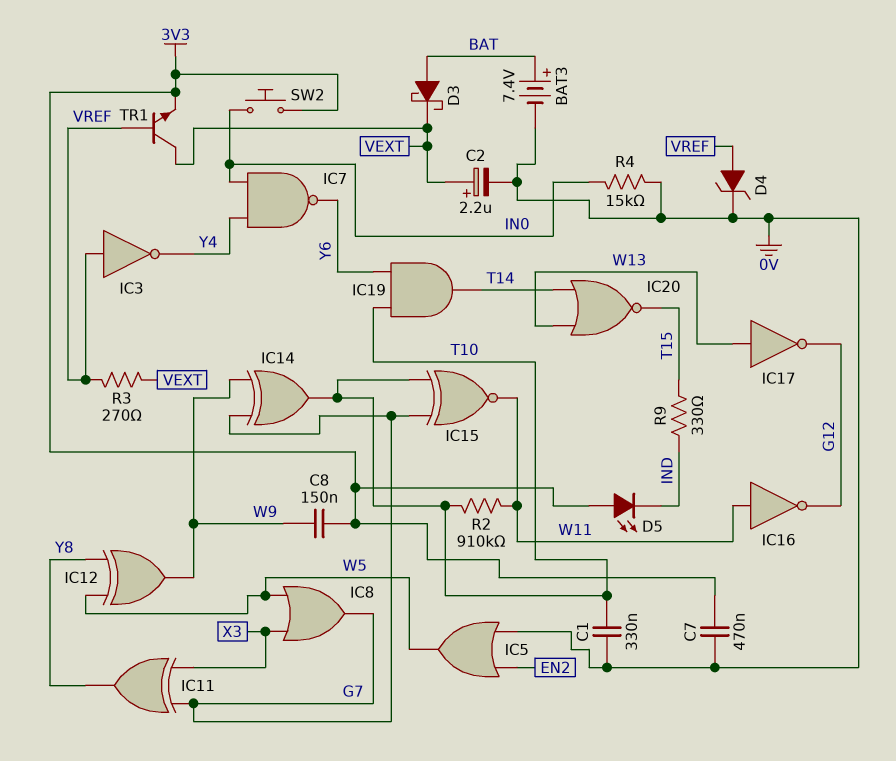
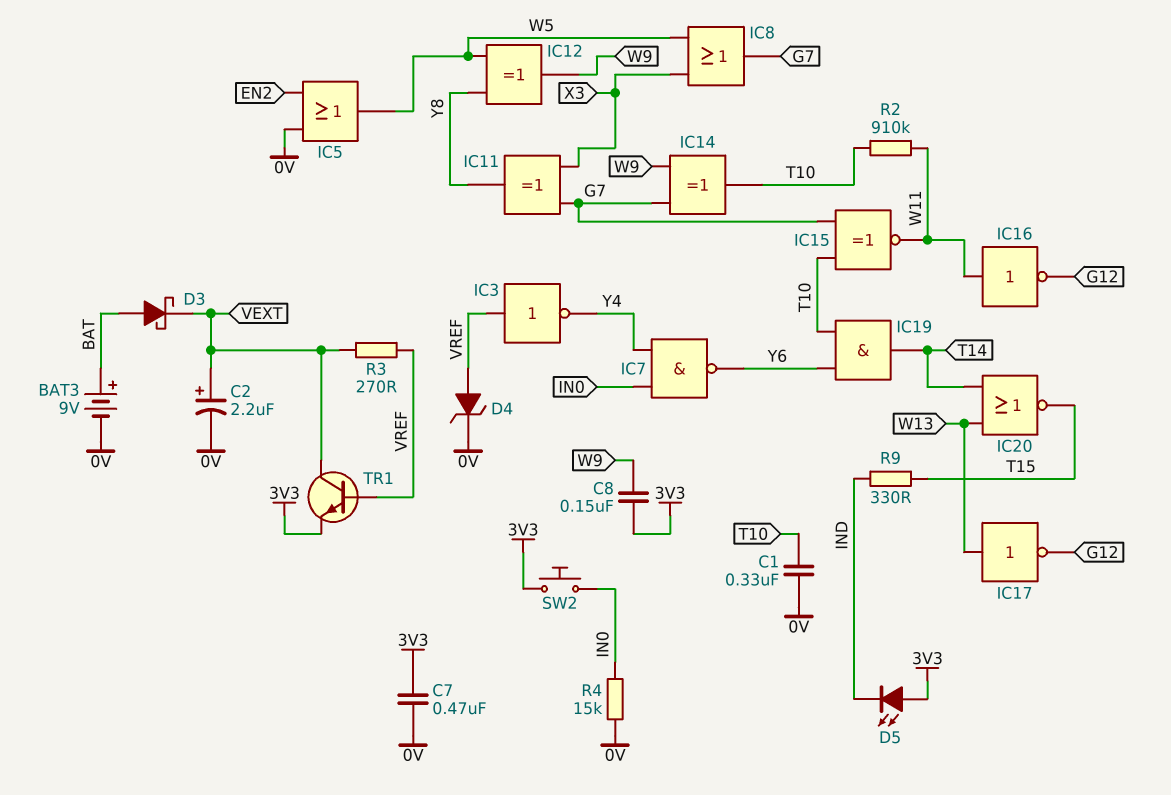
BAT3: 7.4V (plus BAT, minus 0V) -> 9V (plus BAT, minus 0V)

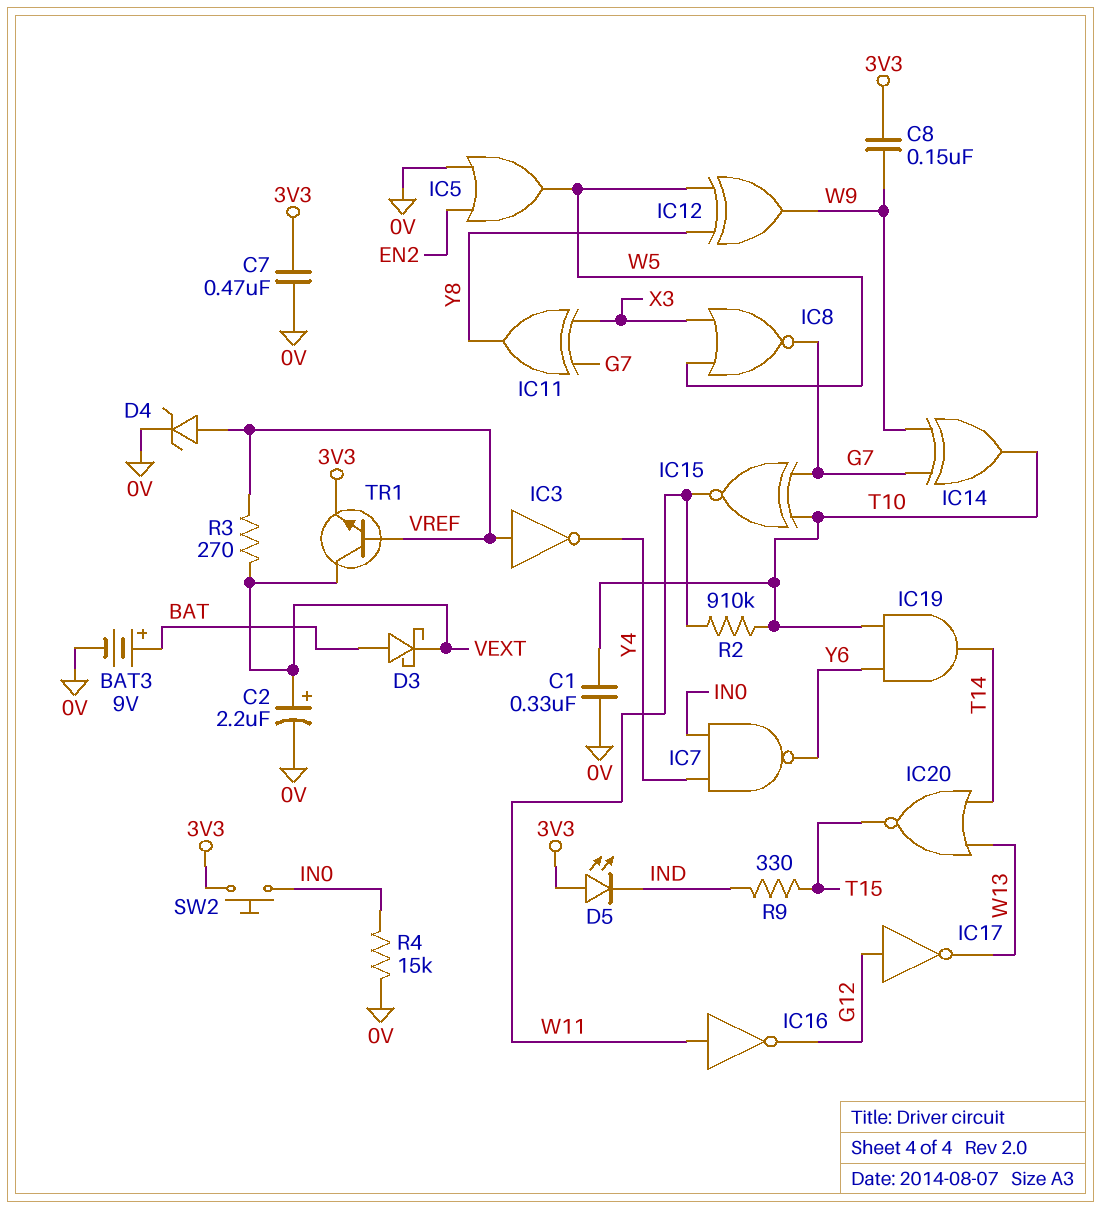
IC8: OR (in W5, in X3, out G7) -> NOR (in W5, in X3, out G7)
IC17: NOT (in W13, out G12) -> NOT (in G12, out W13)

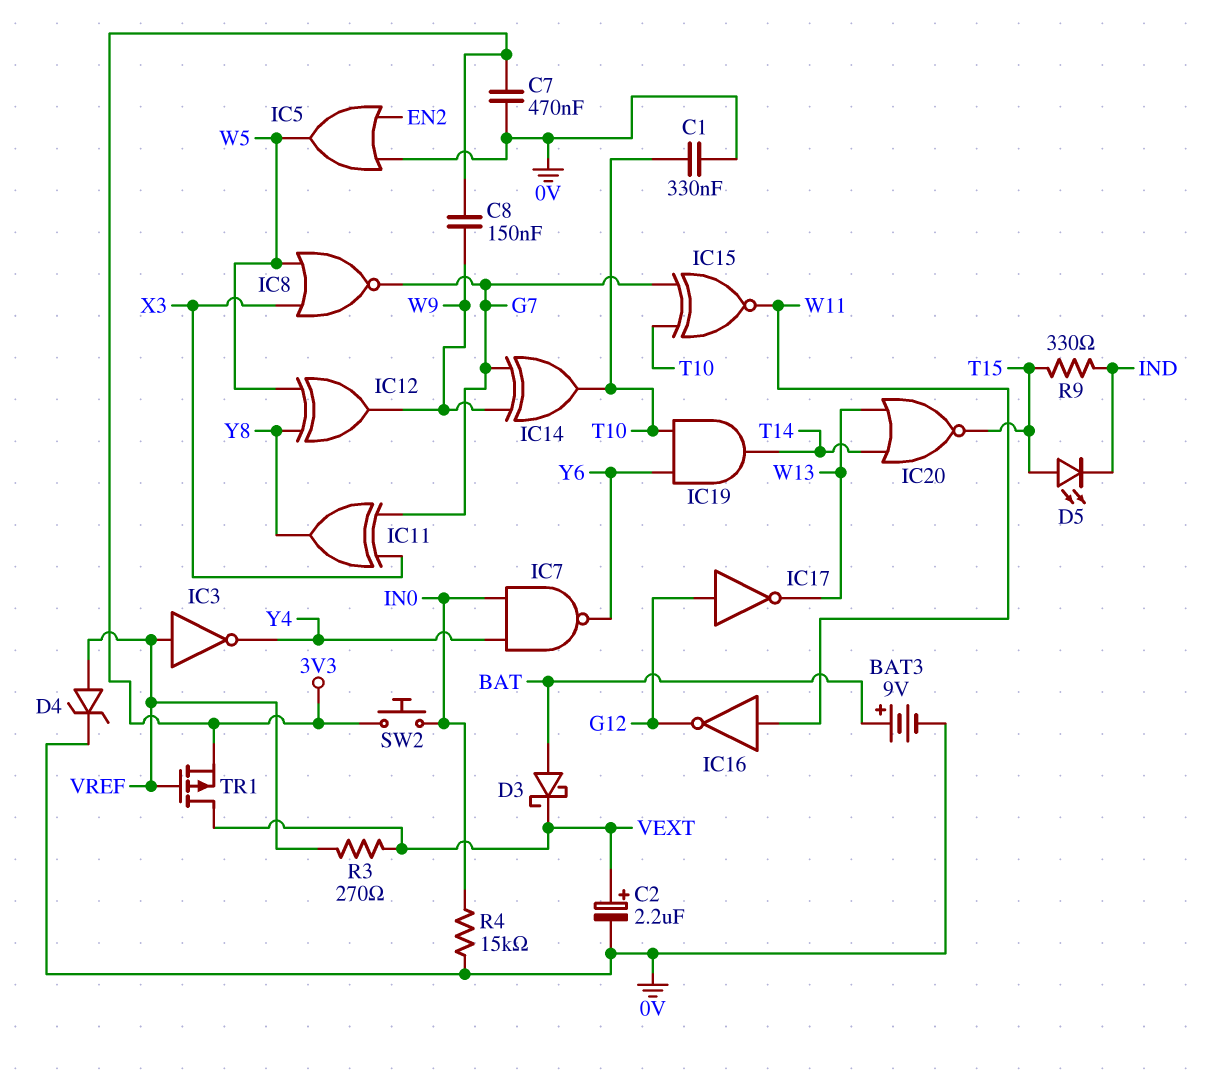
D5: LED (A 3V3, K IND) -> LED (A T15, K IND)
R2: 910k (T10, W11) -> none
TR1: NPN (B VREF, C VEXT, E 3V3) -> PMOS (G VREF, D VEXT, S 3V3)

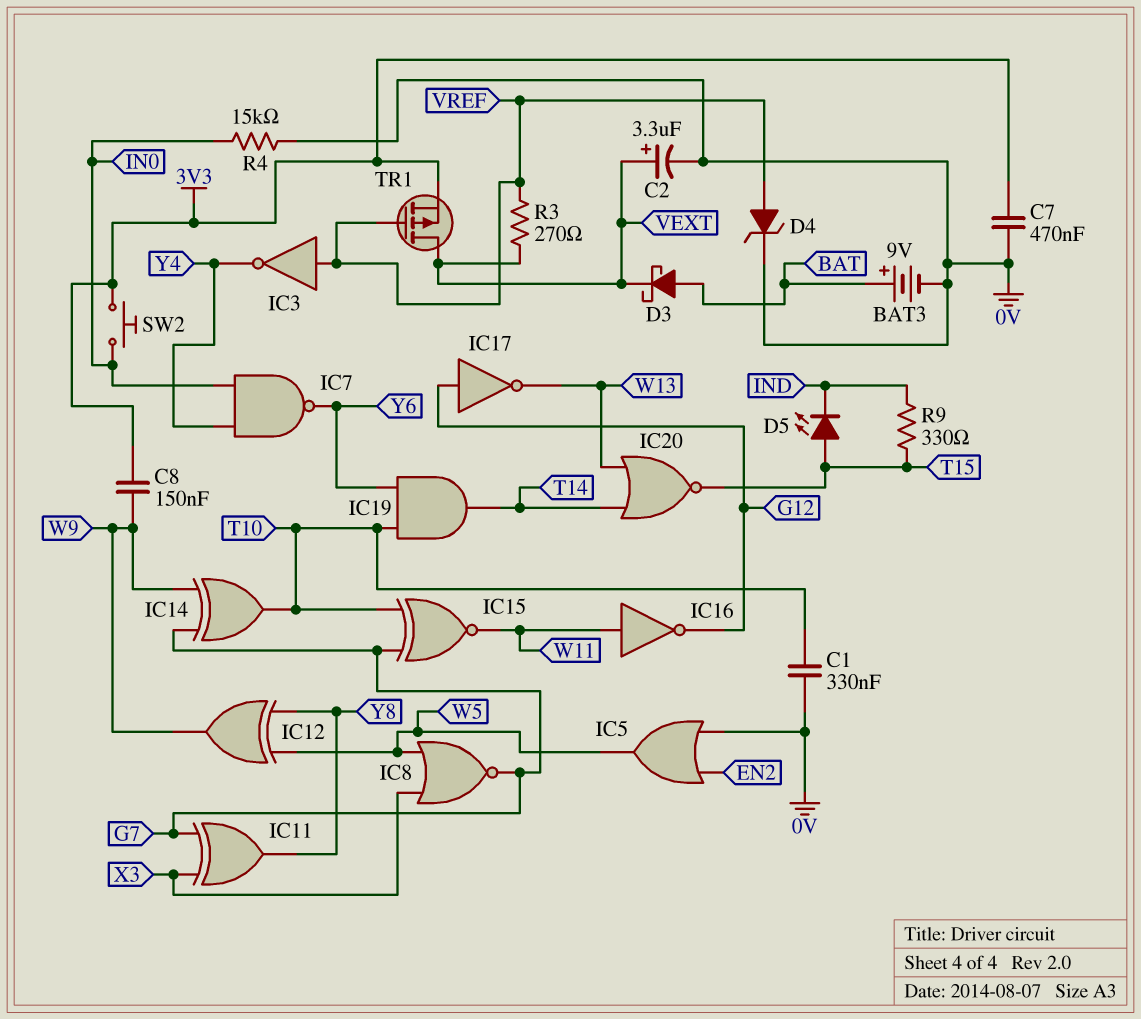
C2: 2.2uF (plus VEXT, minus 0V) -> 3.3uF (plus VEXT, minus 0V)

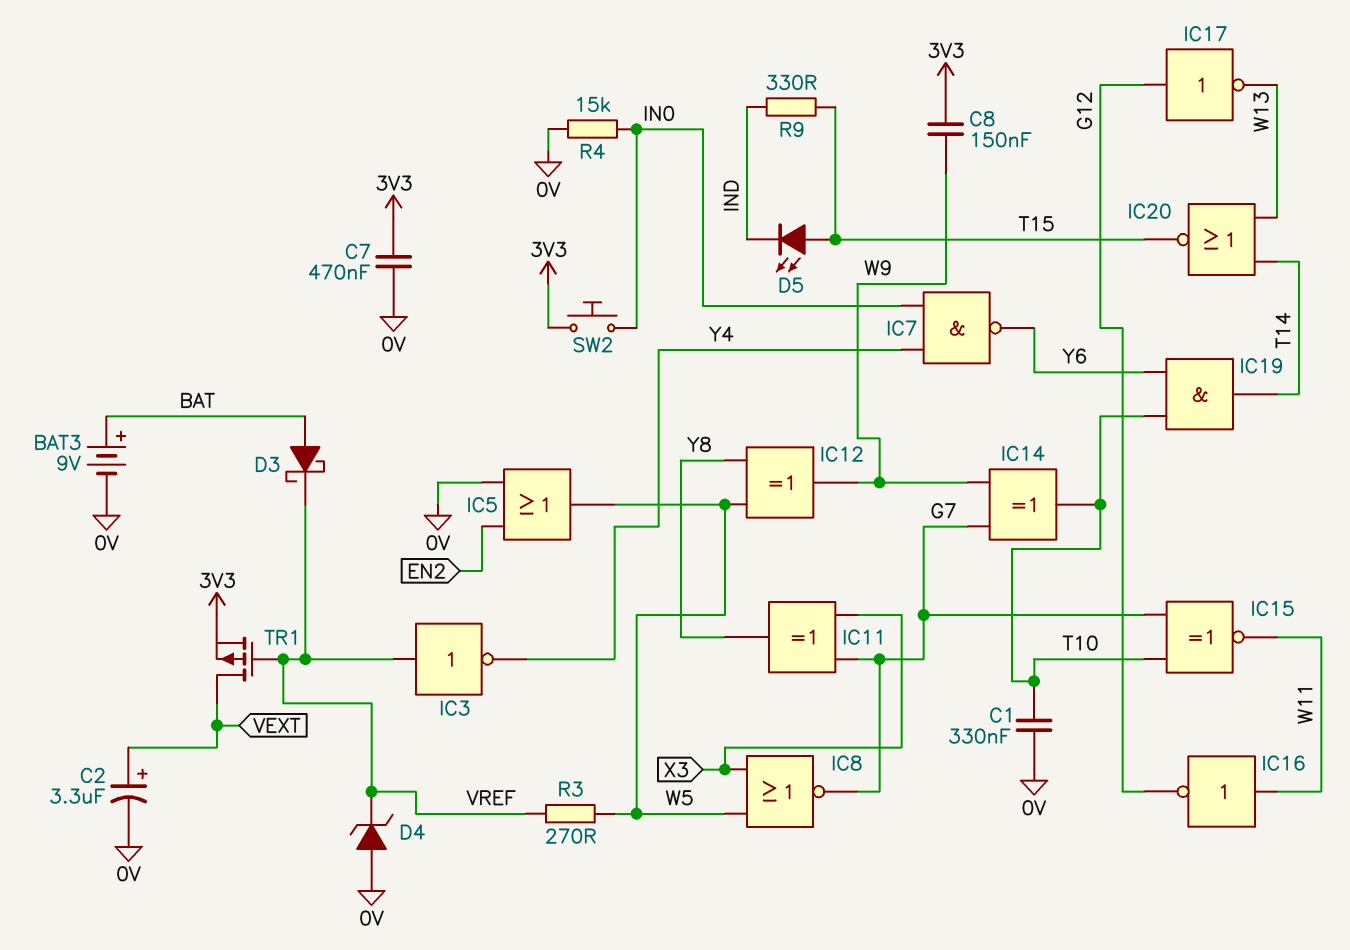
D3: schottky (A BAT, K VEXT) -> schottky (A BAT, K VREF)
D4: zener (A VREF, K 0V) -> zener (A 0V, K VREF)
R3: 270 (VEXT, VREF) -> 270 (VREF, W5)

